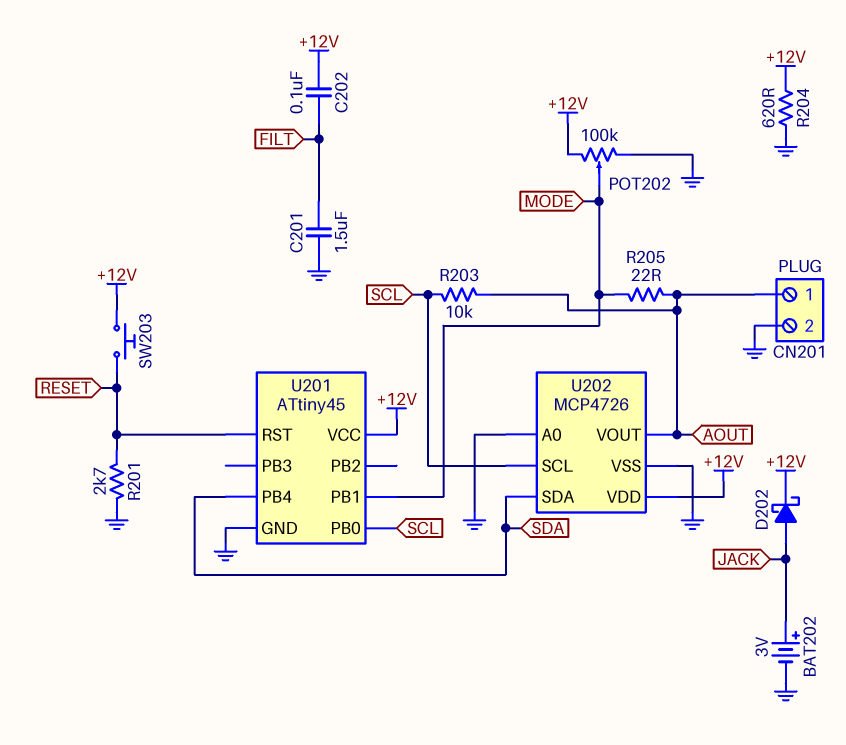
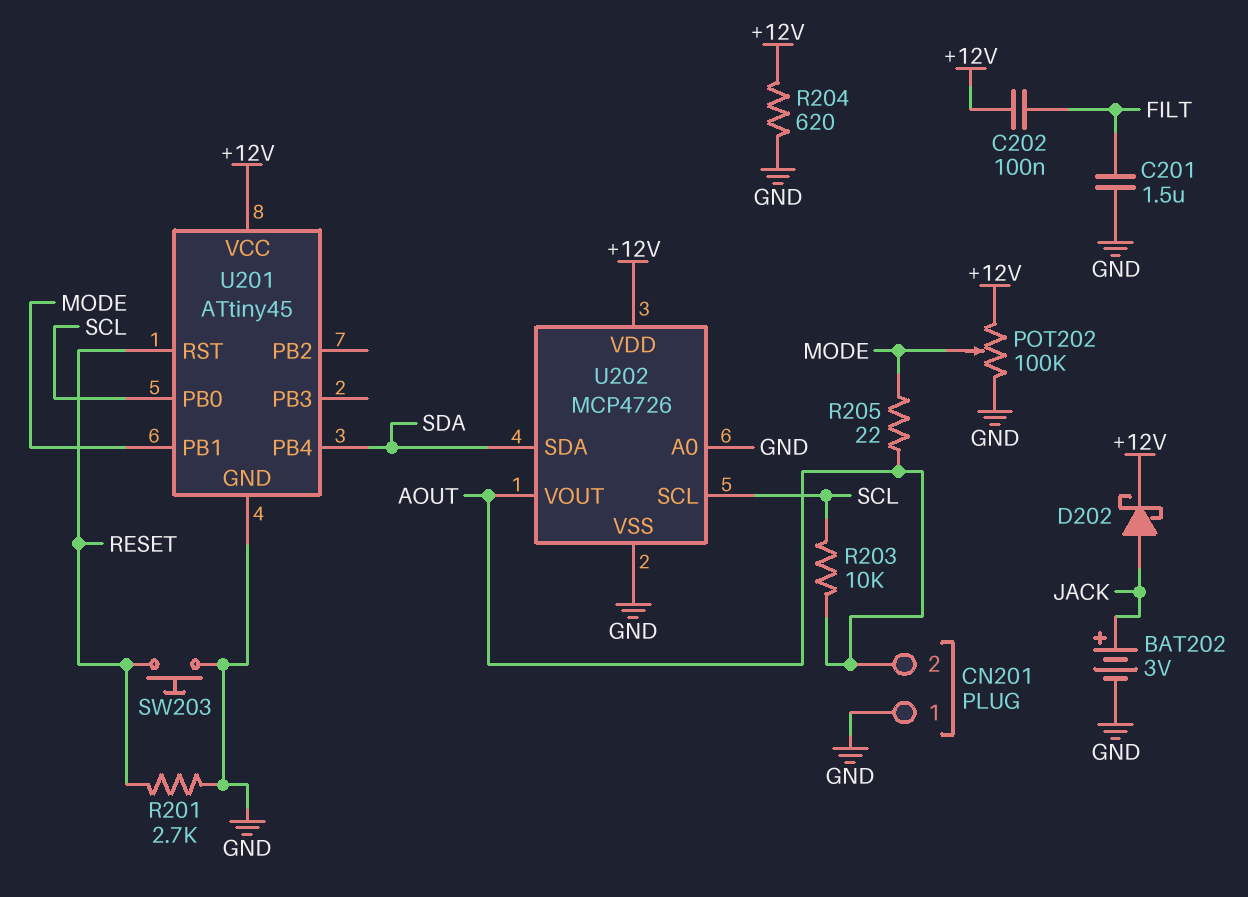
CN201 pin 1: AOUT -> GND
CN201 pin 2: GND -> AOUT
SW203: button (+12V, RESET) -> button (GND, RESET)

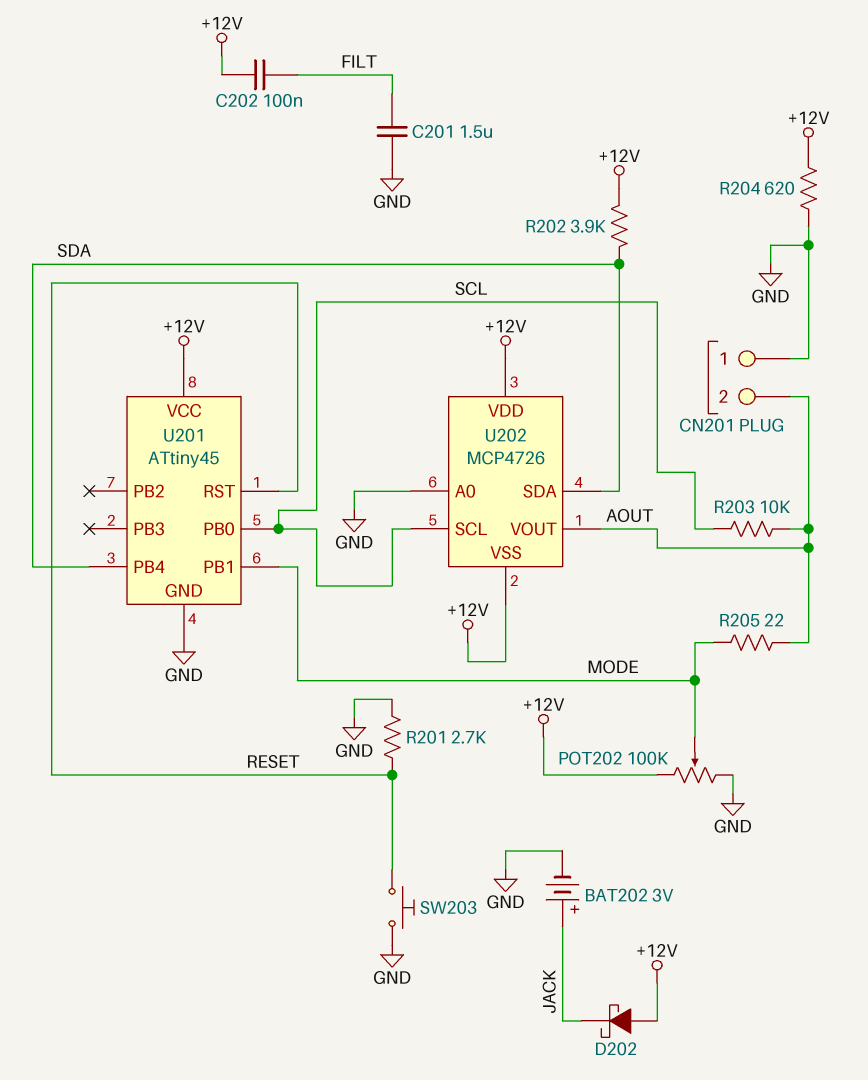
D202: schottky (A JACK, K +12V) -> schottky (A +12V, K JACK)
R202: none -> 3.9k (+12V, SDA)
U202 pin VSS: GND -> +12V

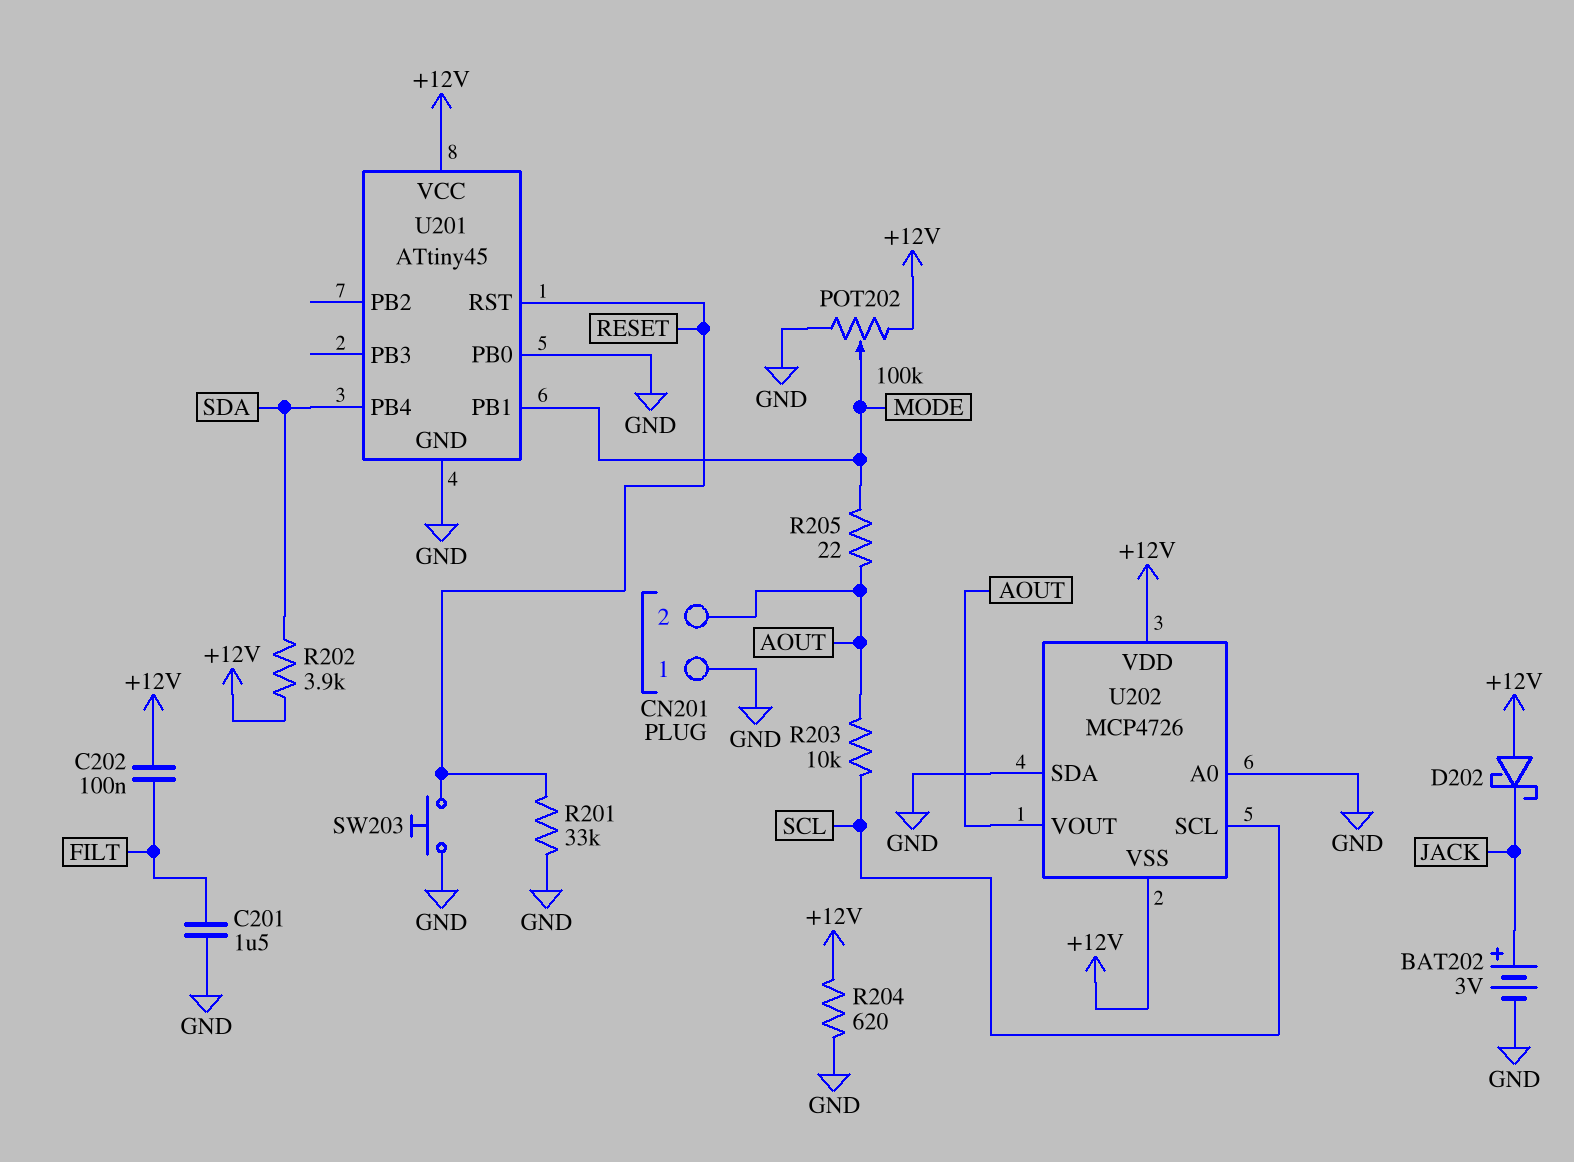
R201: 2.7k (GND, RESET) -> 33k (GND, RESET)
U201 pin PB0: SCL -> GND
U202 pin SDA: SDA -> GND

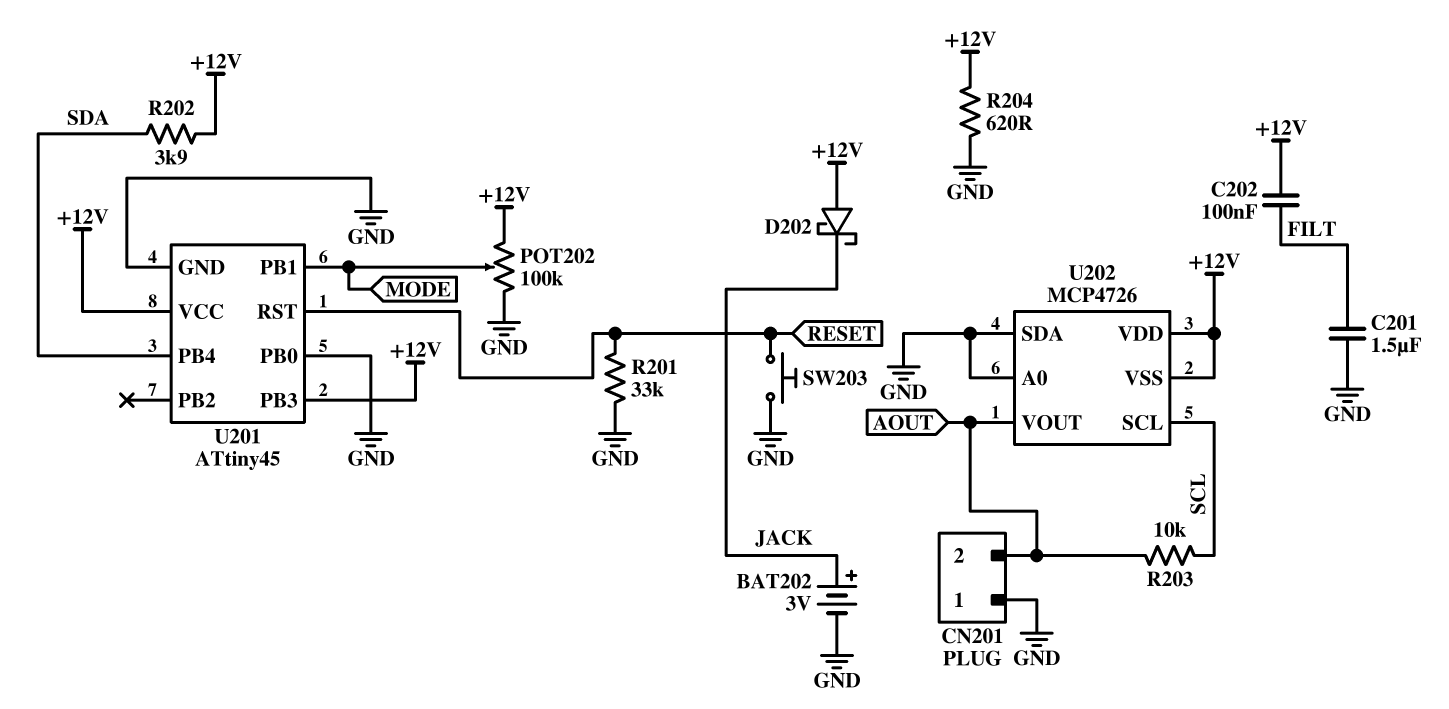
R205: 22 (AOUT, MODE) -> none
U201 pin PB3: none -> +12V

